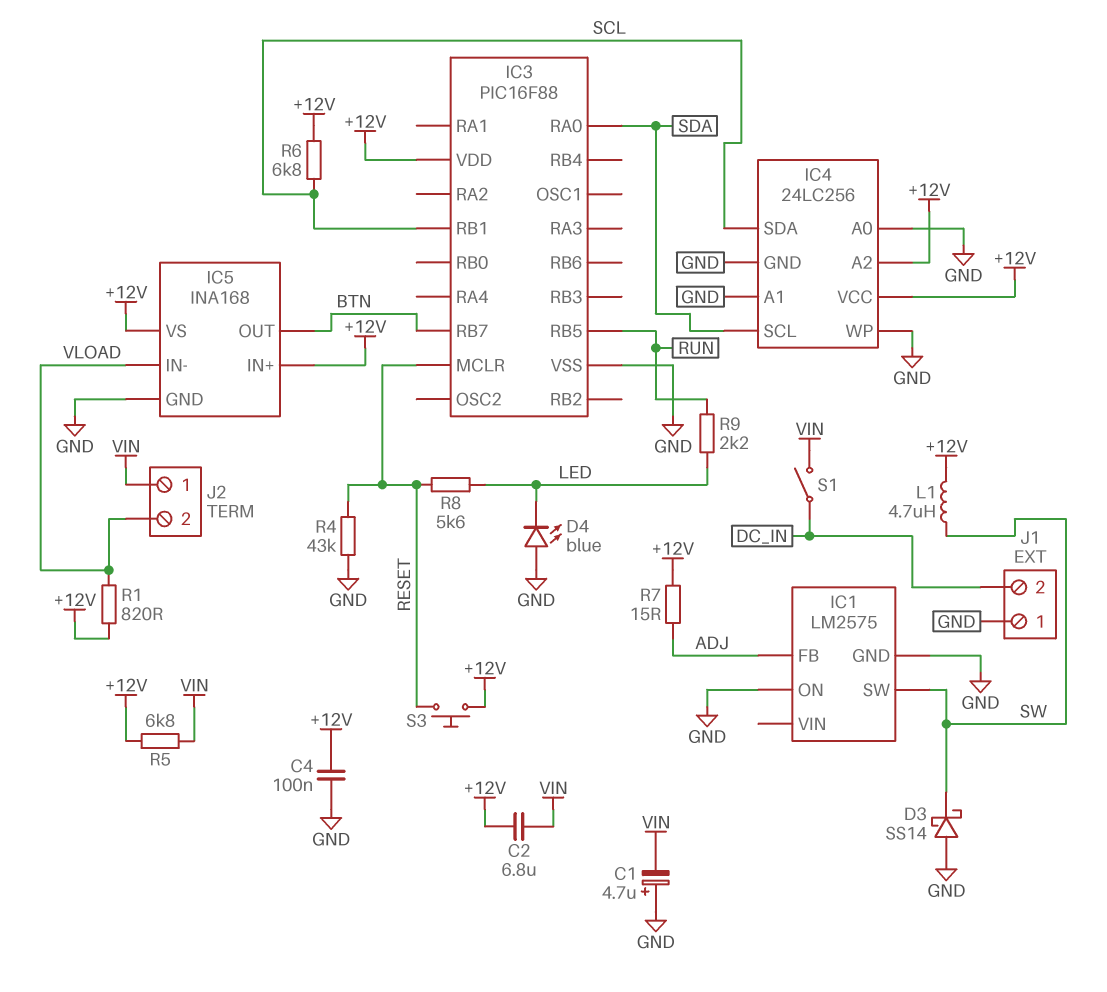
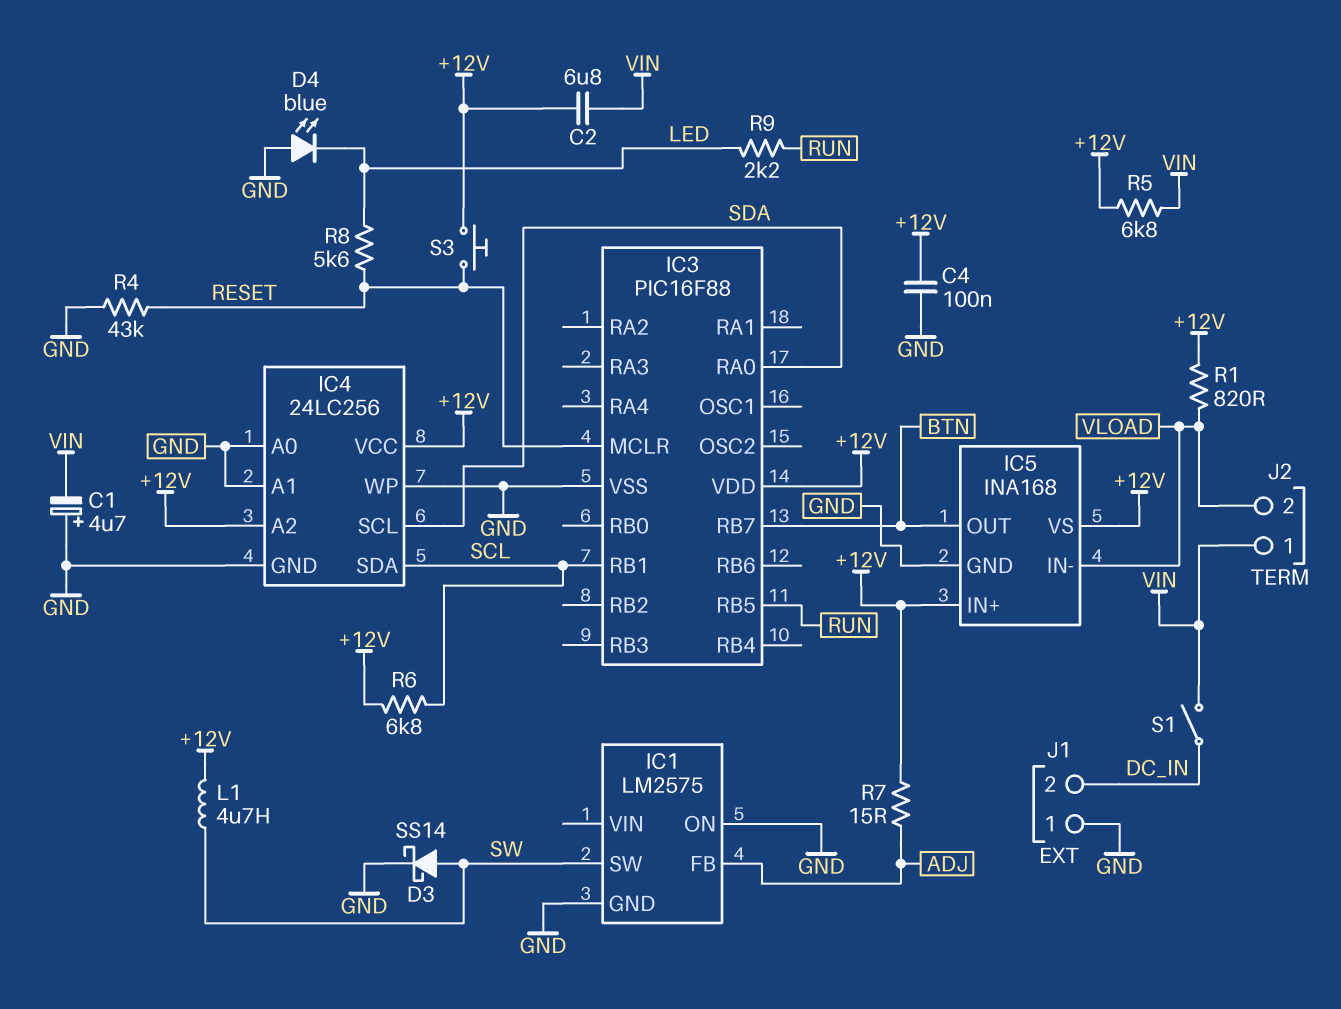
D3: schottky SS14 (A GND, K SW) -> schottky SS14 (A SW, K GND)

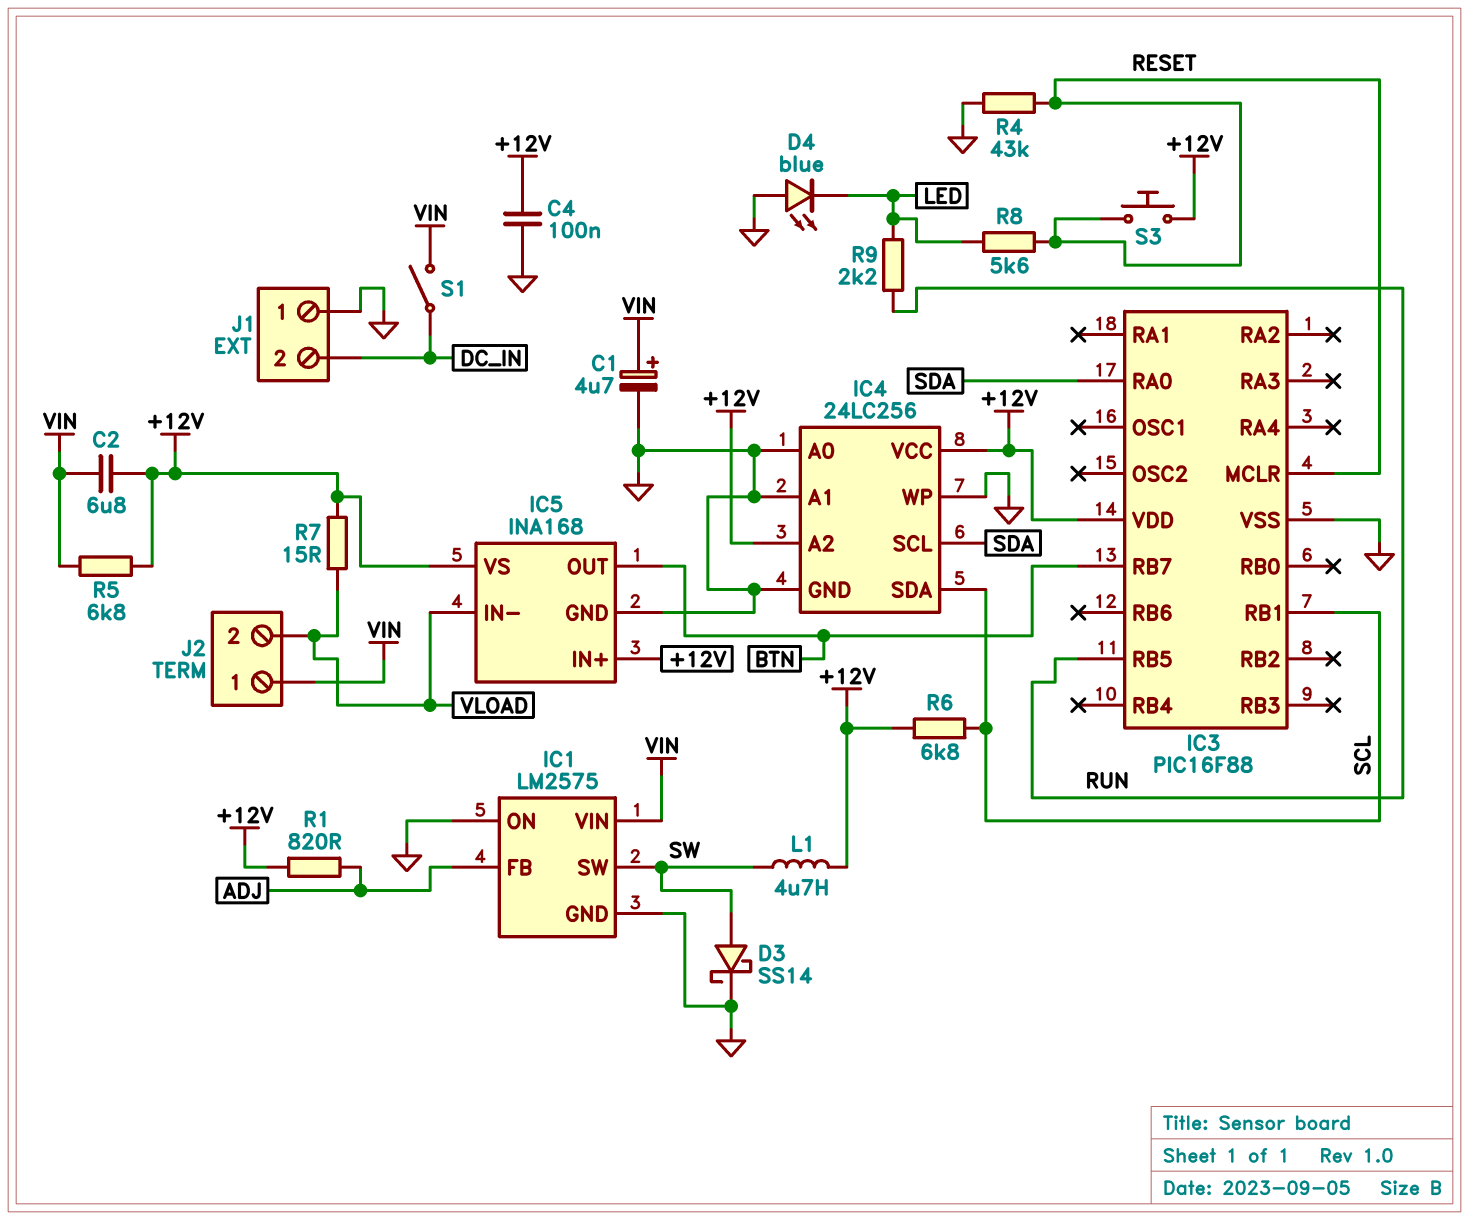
C1: 4.7uF (plus GND, minus VIN) -> 4.7uF (plus VIN, minus GND)
IC1 pin VIN: none -> VIN
R1: 820 (+12V, VLOAD) -> 820 (+12V, ADJ)
R7: 15 (+12V, ADJ) -> 15 (+12V, VLOAD)

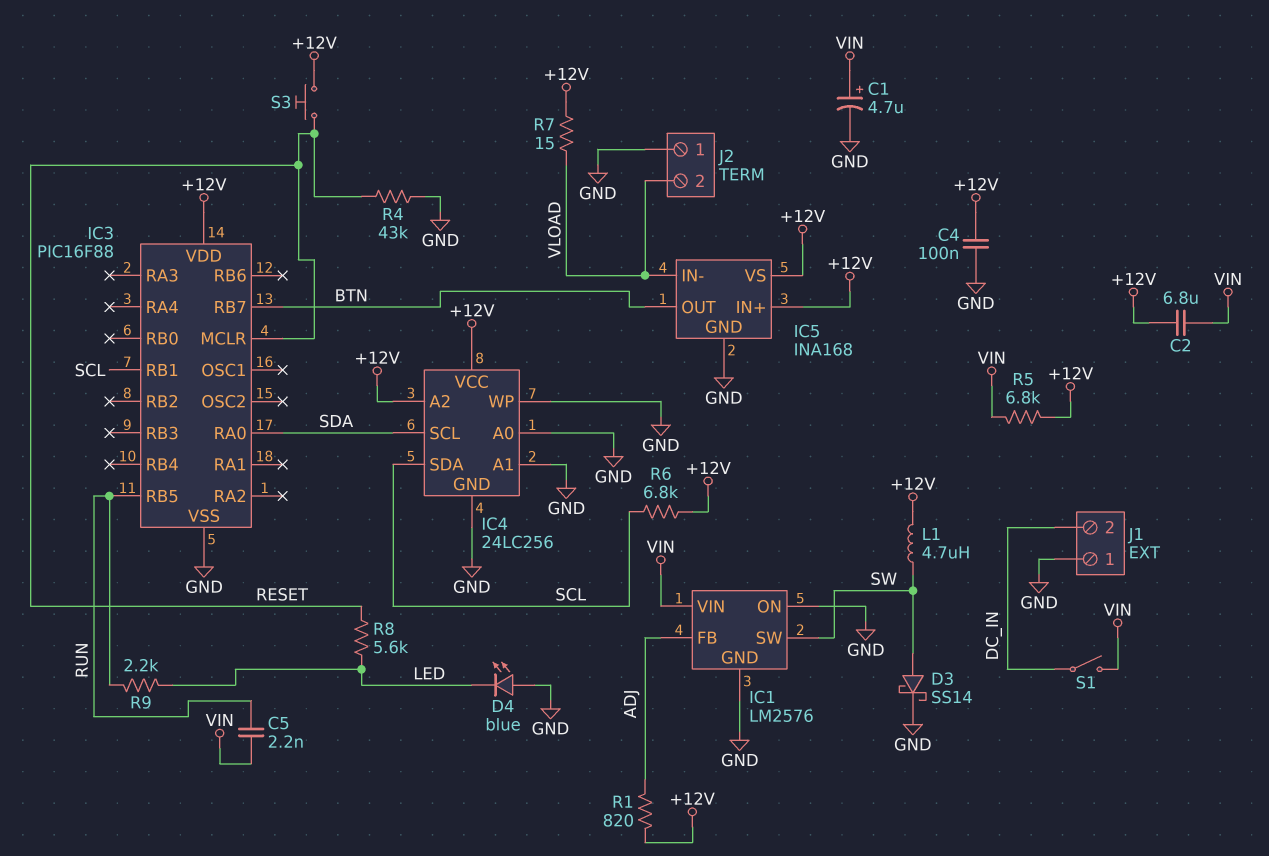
C5: none -> 2.2nF (RUN, VIN)
IC1: LM2575 -> LM2576
J2 pin 1: VIN -> GND

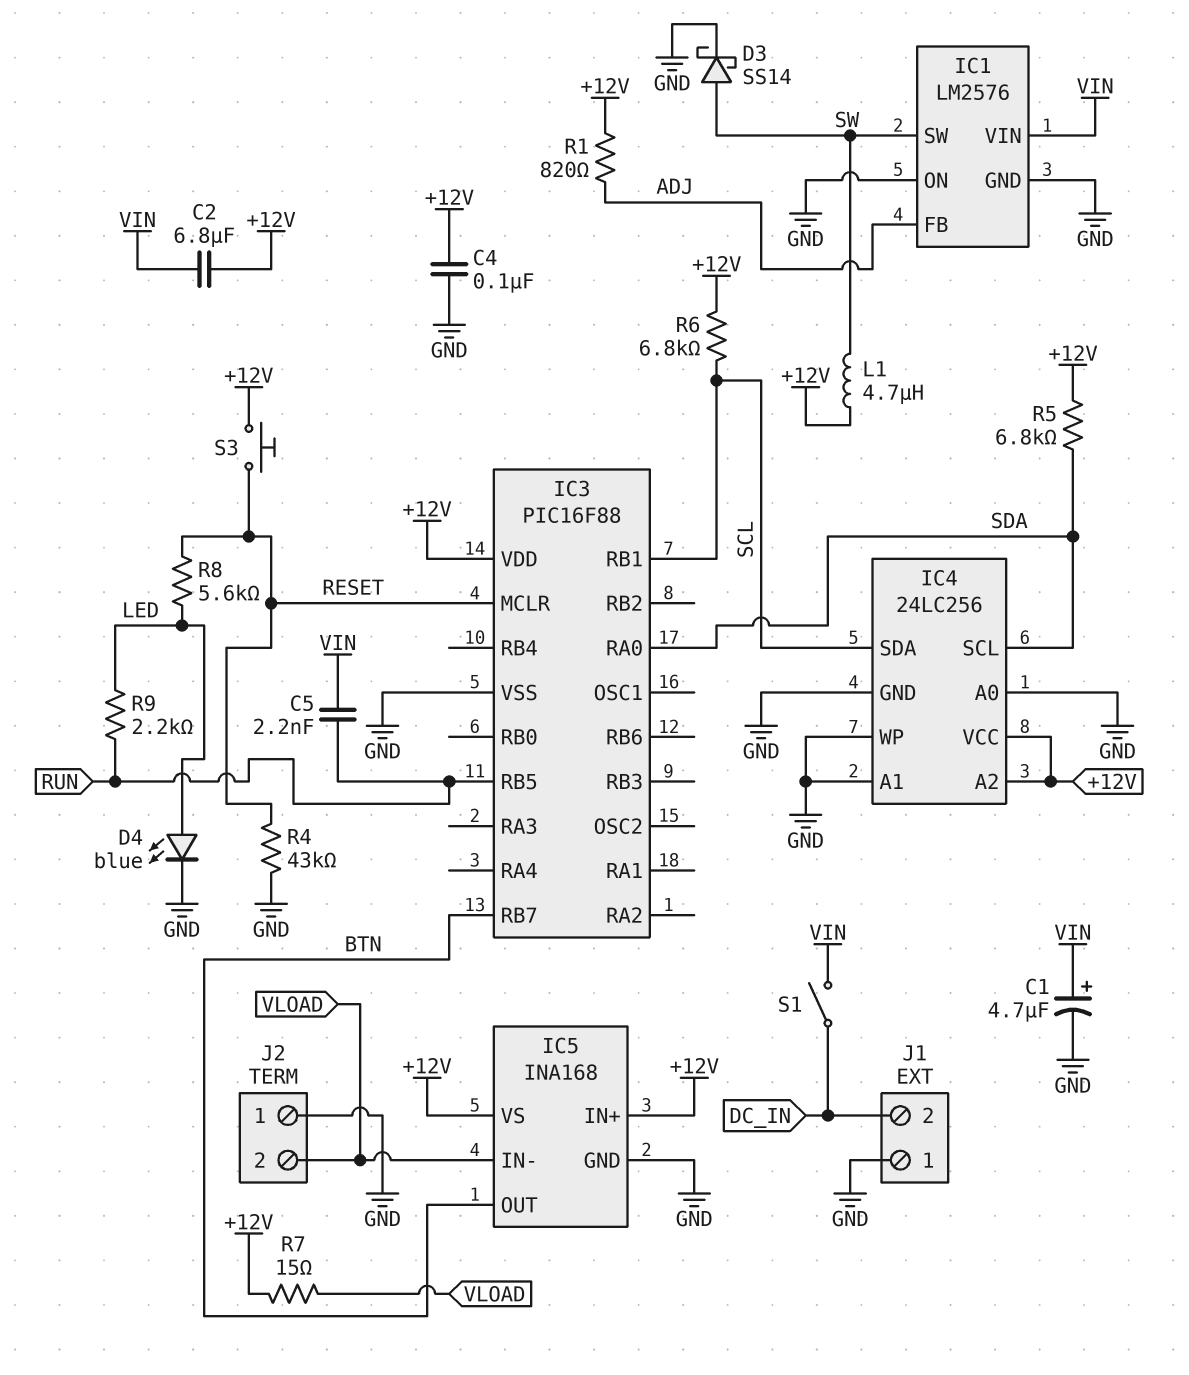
D4: LED blue (A GND, K LED) -> LED blue (A LED, K GND)
R5: 6.8k (+12V, VIN) -> 6.8k (+12V, SDA)

